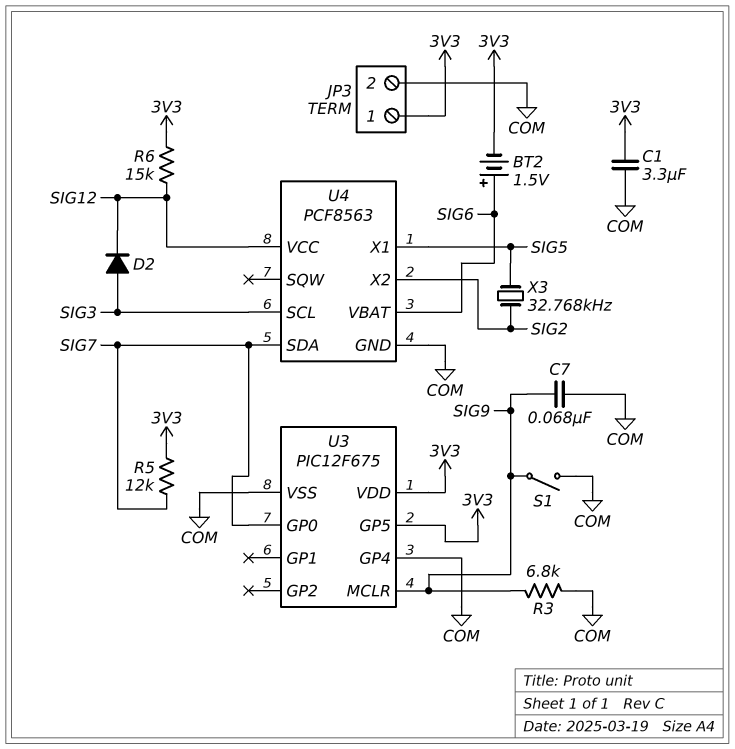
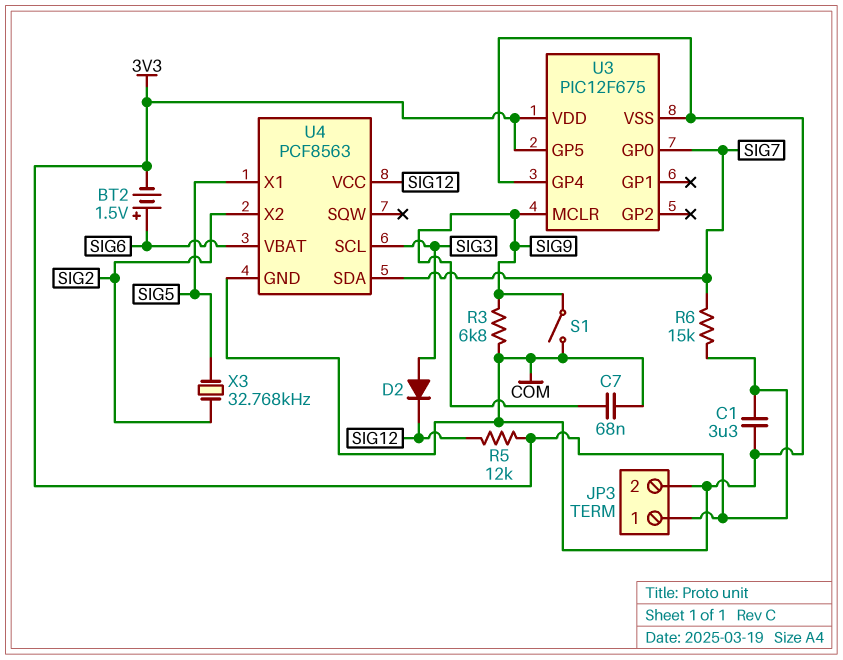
R5: 12k (3V3, SIG7) -> 12k (3V3, SIG12)
R6: 15k (3V3, SIG12) -> 15k (3V3, SIG7)

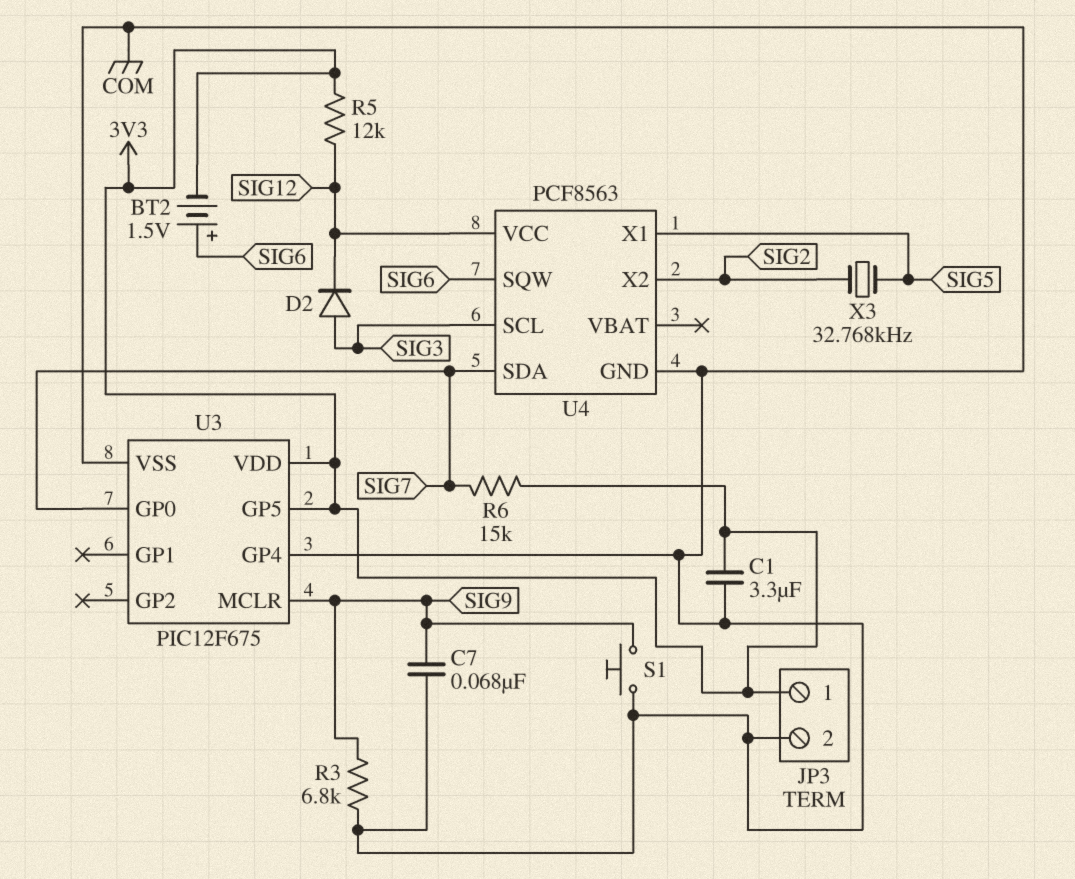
S1: switch (COM, SIG9) -> button (COM, SIG9)
U4 pin SQW: none -> SIG6
U4 pin VBAT: SIG6 -> none

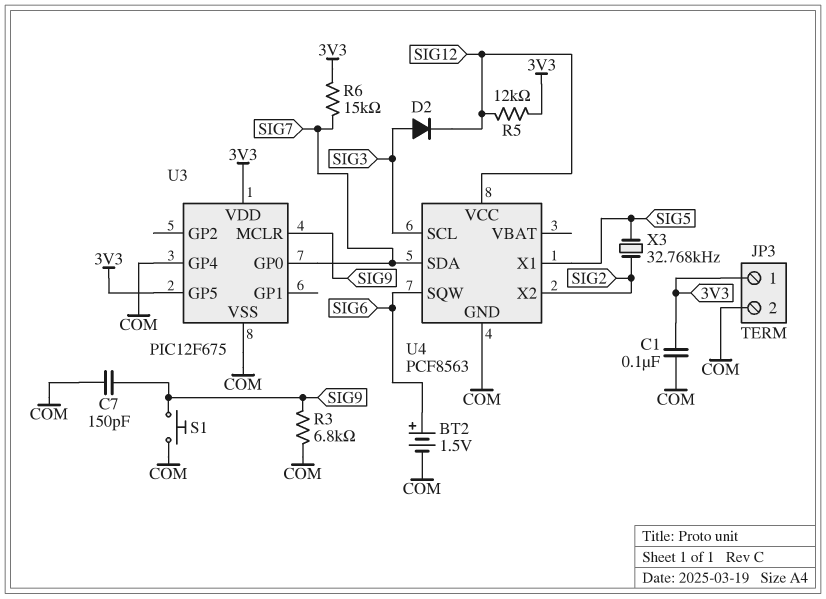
BT2: 1.5V (plus SIG6, minus 3V3) -> 1.5V (plus SIG6, minus COM)
C1: 3.3uF (3V3, COM) -> 100nF (3V3, COM)
C7: 68nF (COM, SIG9) -> 150pF (COM, SIG9)

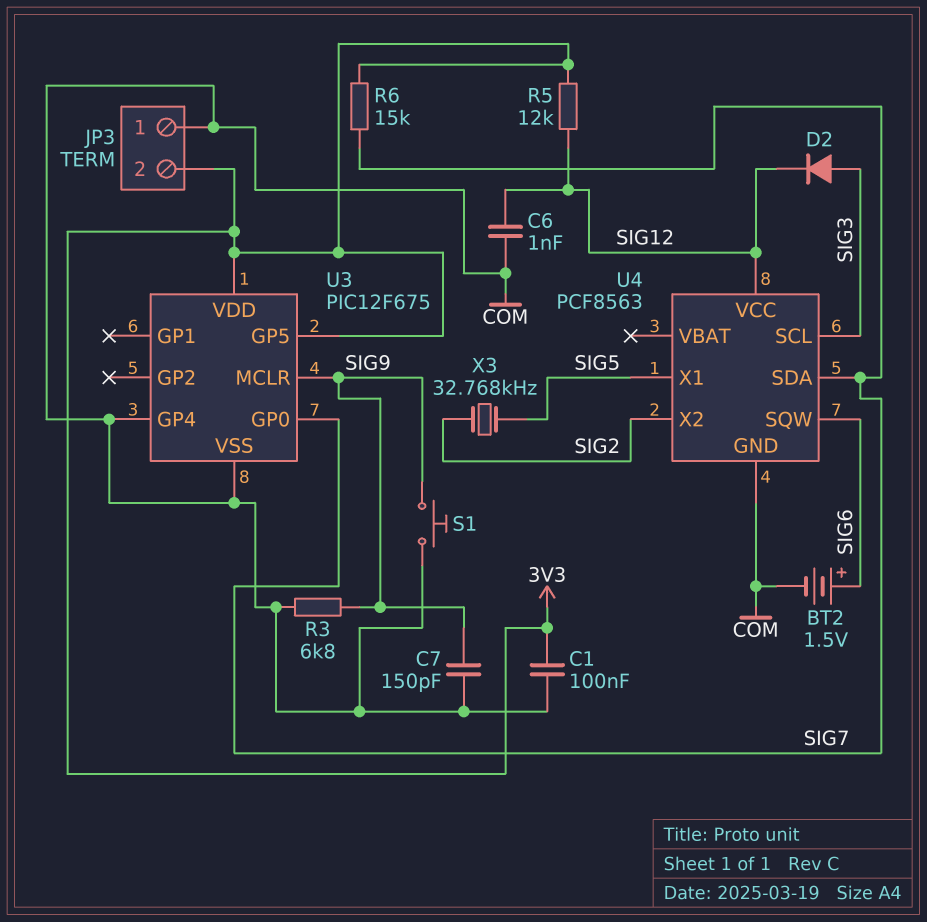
C6: none -> 1nF (COM, SIG12)
JP3 pin 1: 3V3 -> COM
JP3 pin 2: COM -> 3V3

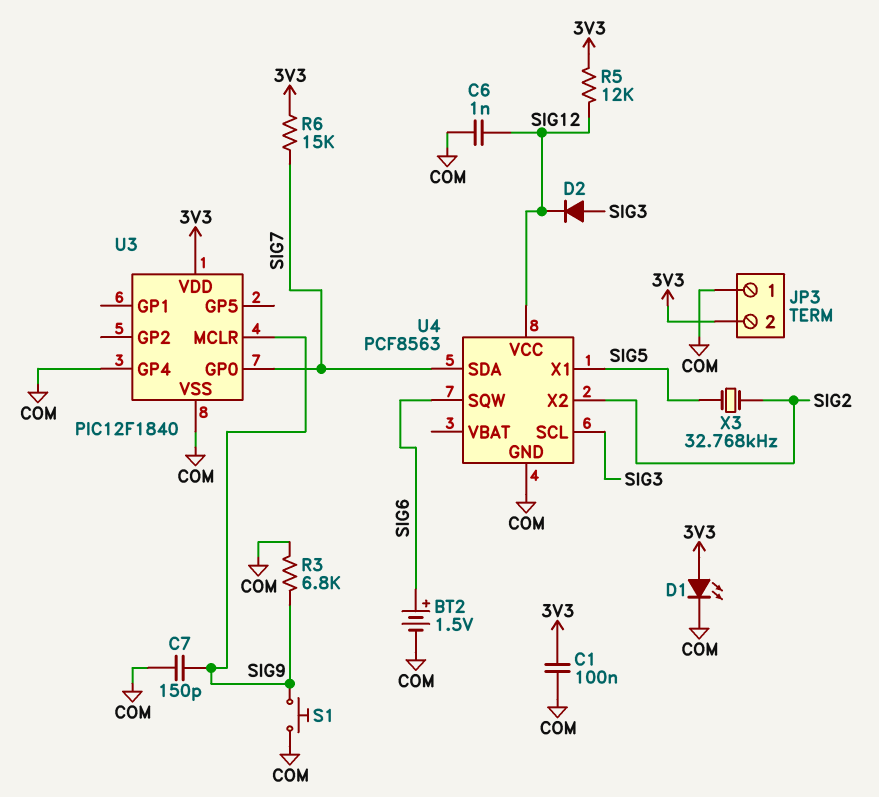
D1: none -> LED (A 3V3, K COM)
U3: PIC12F675 -> PIC12F1840
U3 pin GP5: 3V3 -> none

